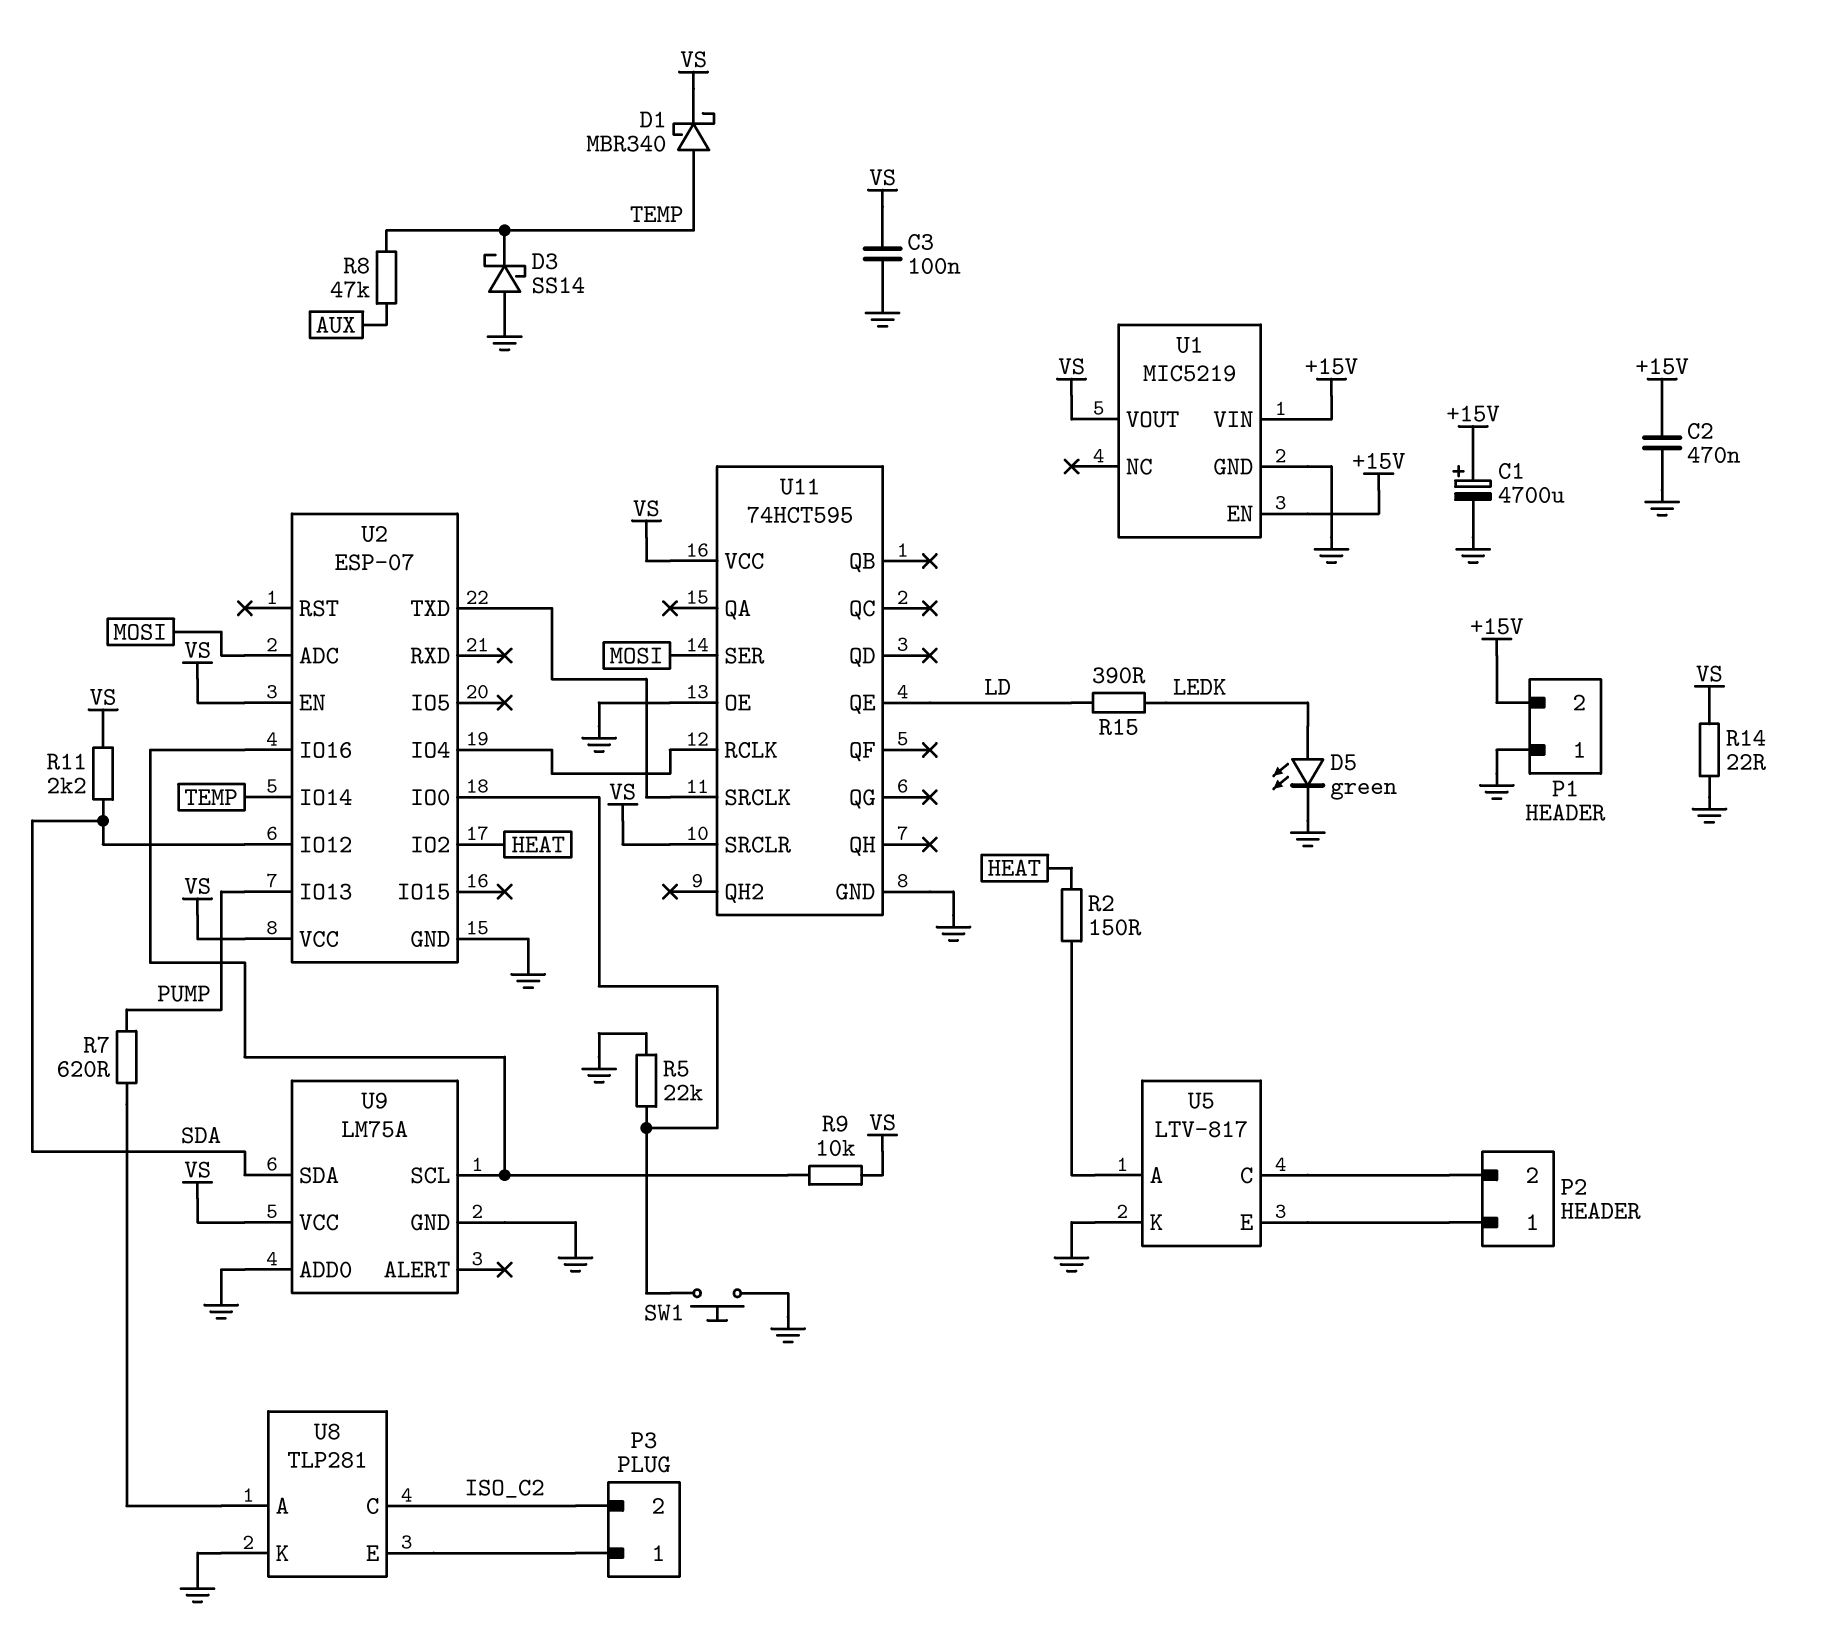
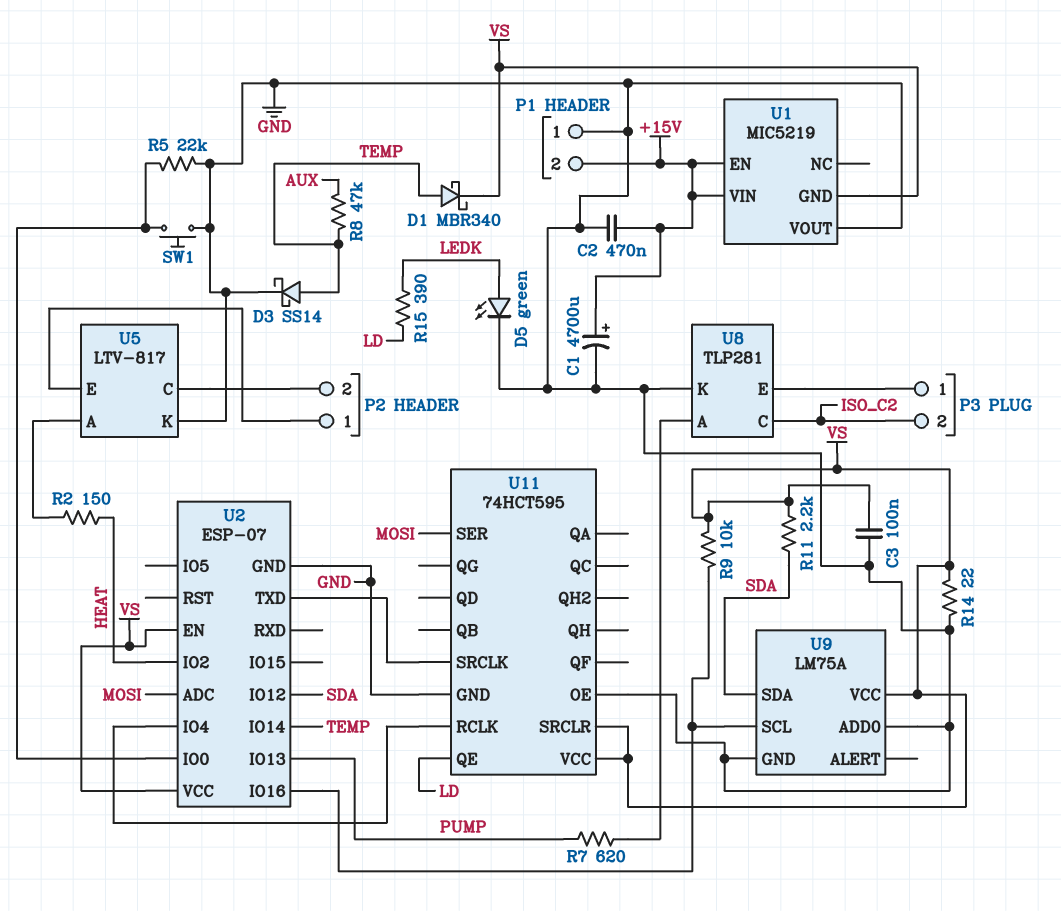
D3: schottky SS14 (A GND, K TEMP) -> schottky SS14 (A TEMP, K GND)
U1 pin GND: GND -> VS
U1 pin VOUT: VS -> GND

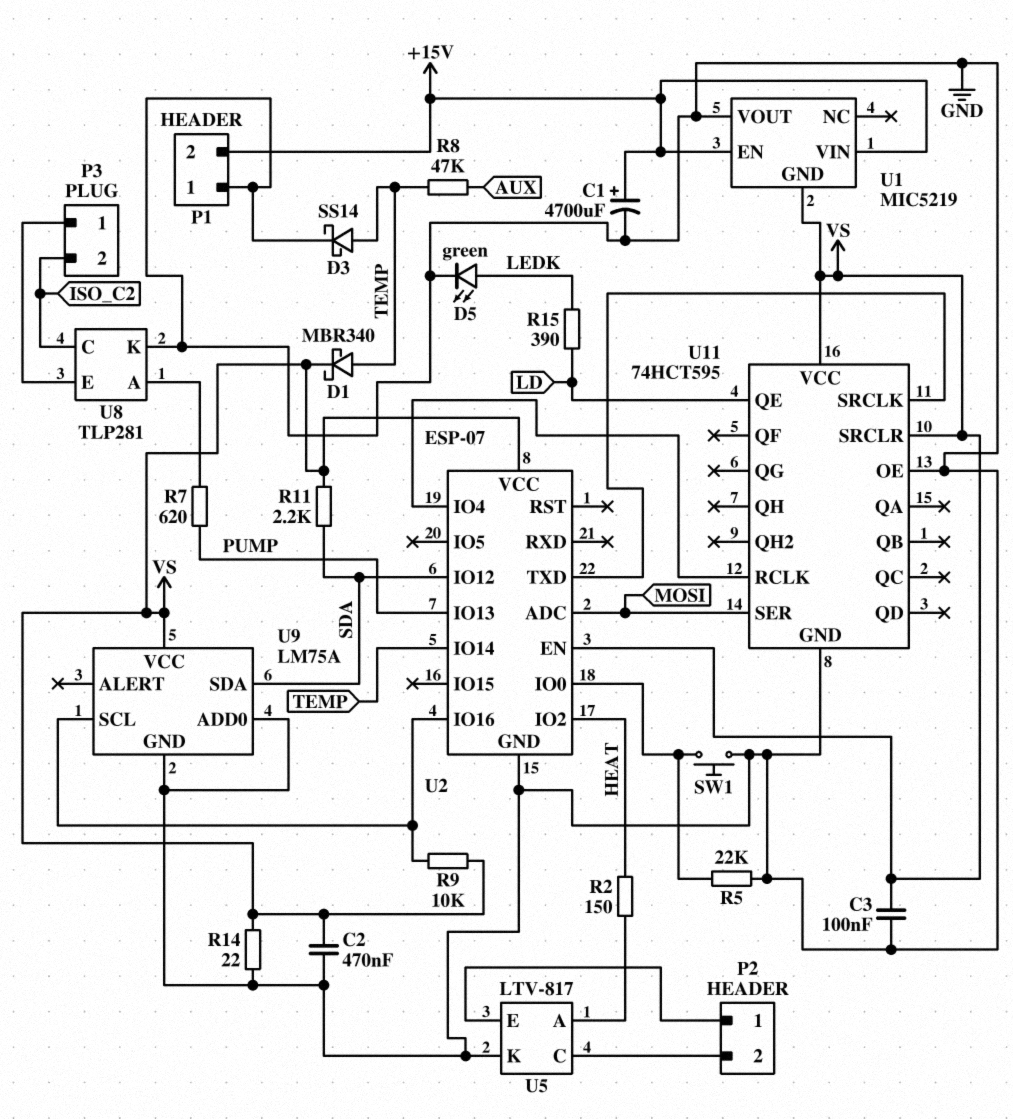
C2: 470nF (+15V, GND) -> 470nF (GND, VS)

